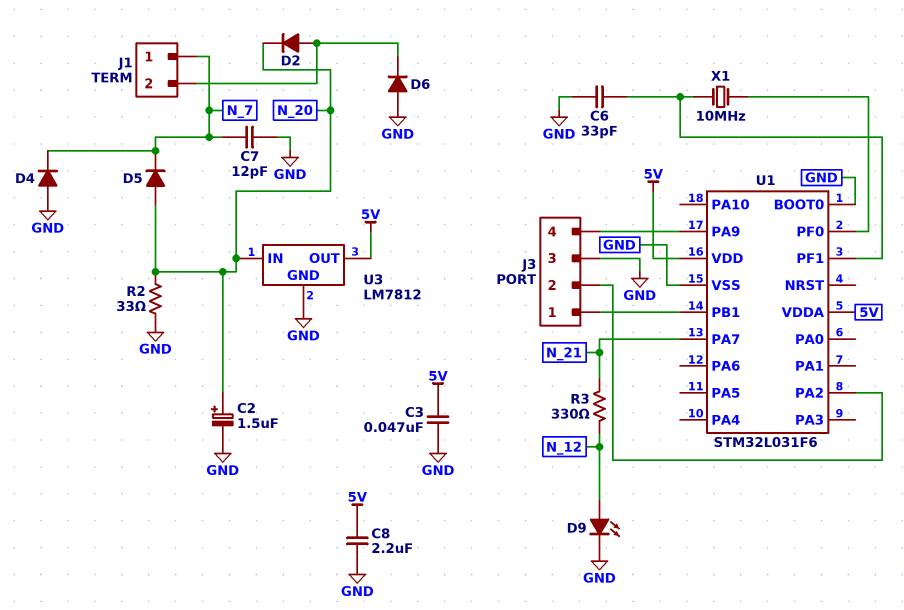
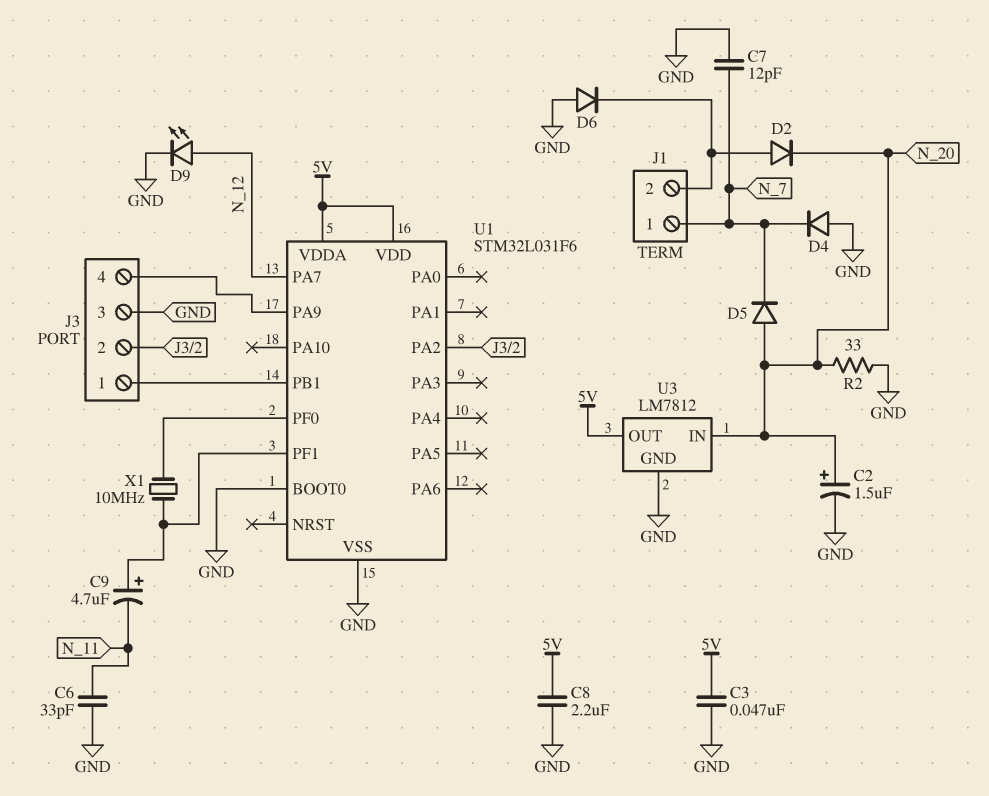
C6: 33pF (GND, U1/PF1) -> 33pF (GND, N_11)
C9: none -> 4.7uF (plus U1/PF1, minus N_11)
R3: 330 (N_12, N_21) -> none
U1 pin PA7: N_21 -> N_12

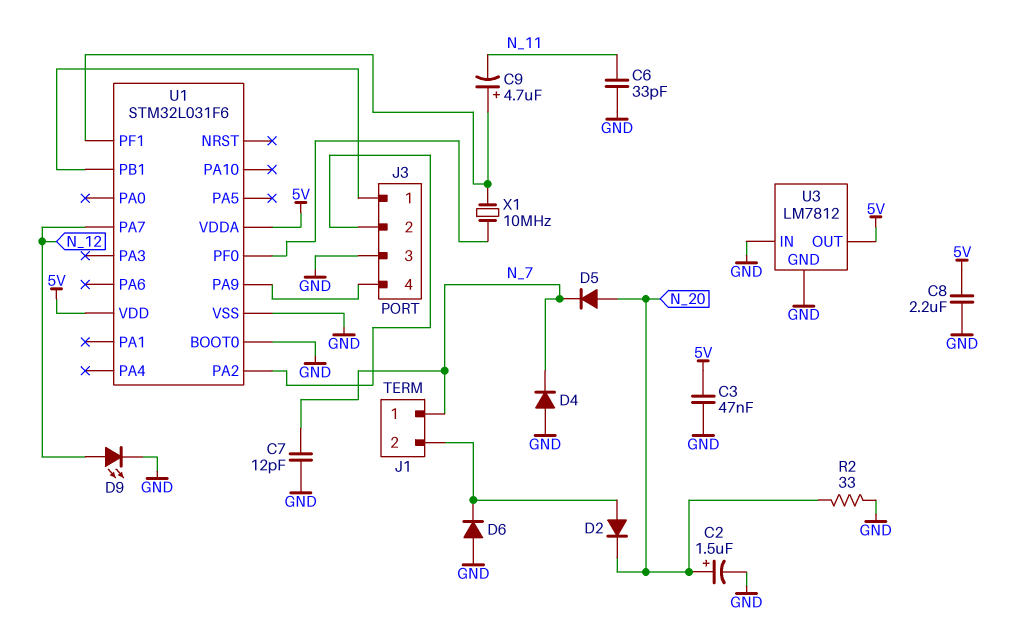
U3 pin IN: N_20 -> GND

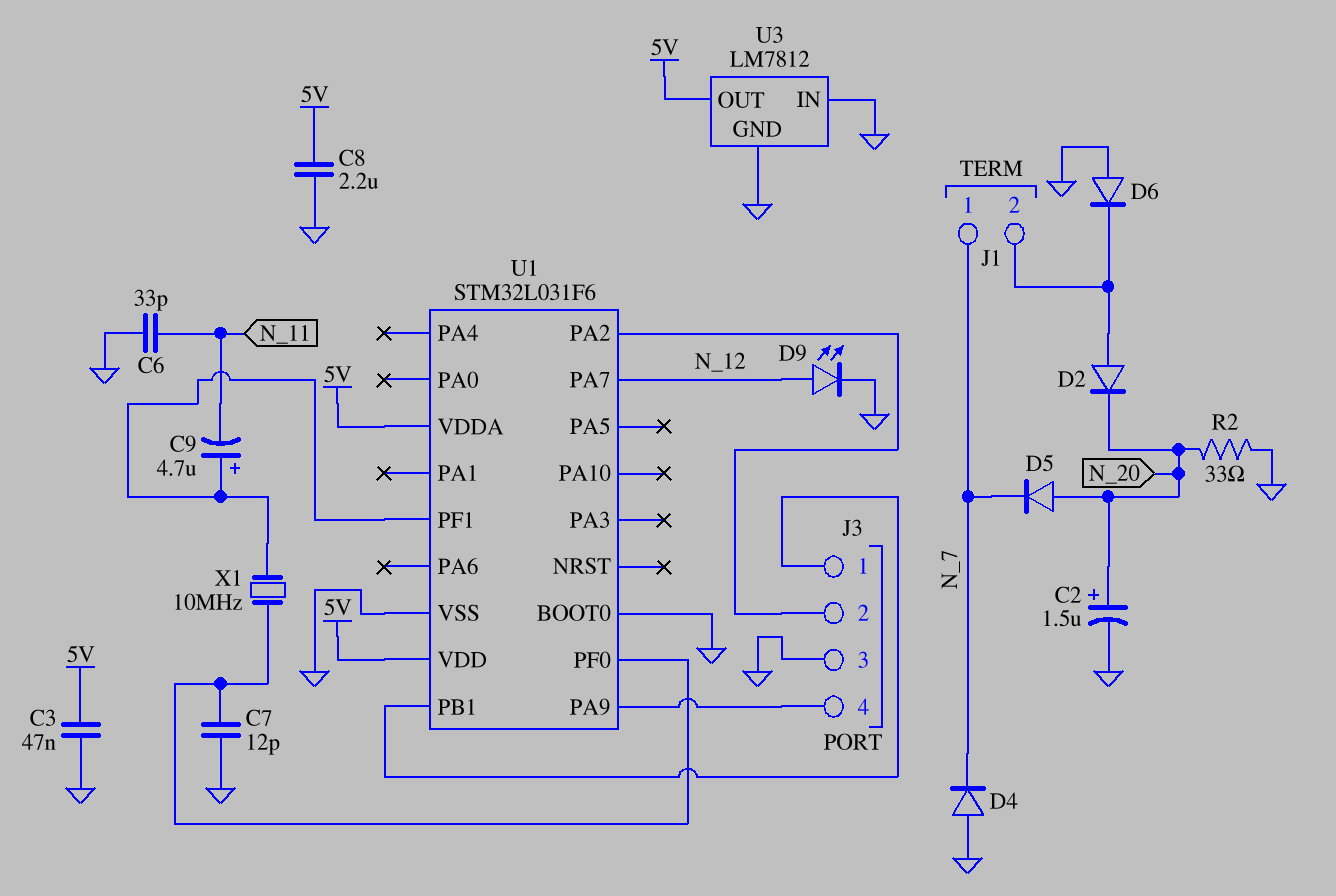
C7: 12pF (GND, N_7) -> 12pF (GND, U1/PF0)

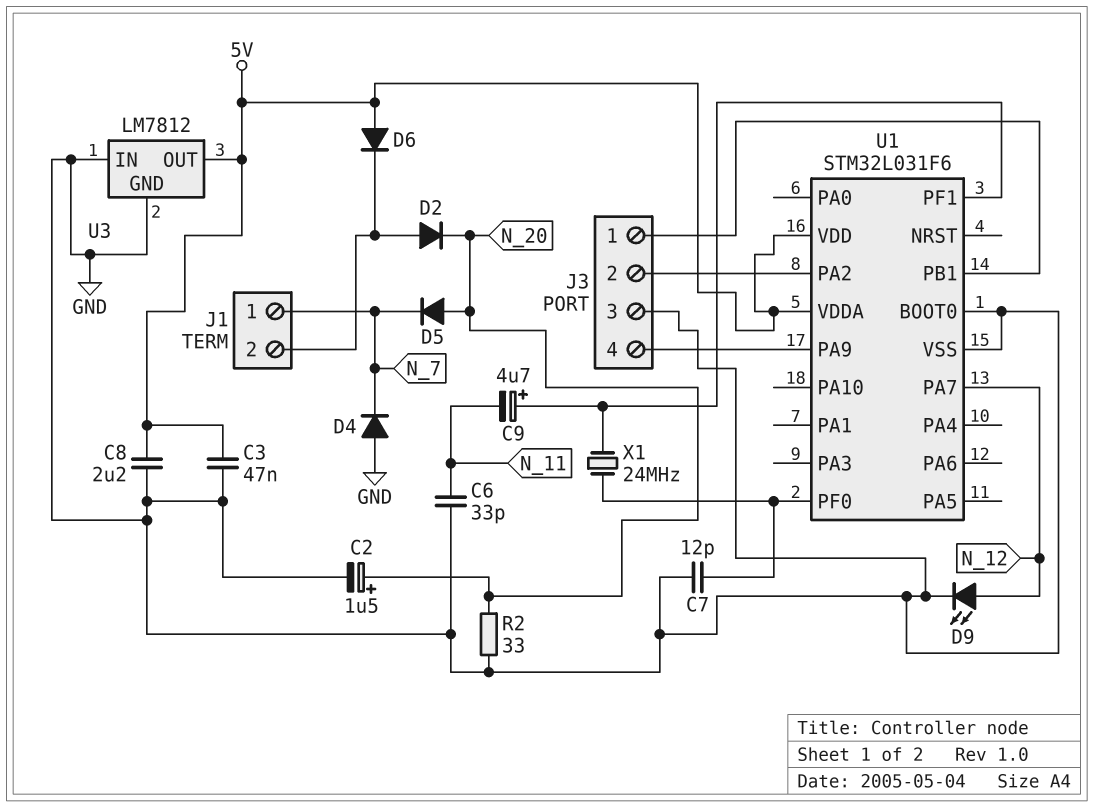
D6: diode (A GND, K J1/2) -> diode (A 5V, K J1/2)
X1: 10MHz (U1/PF0, U1/PF1) -> 24MHz (U1/PF0, U1/PF1)

